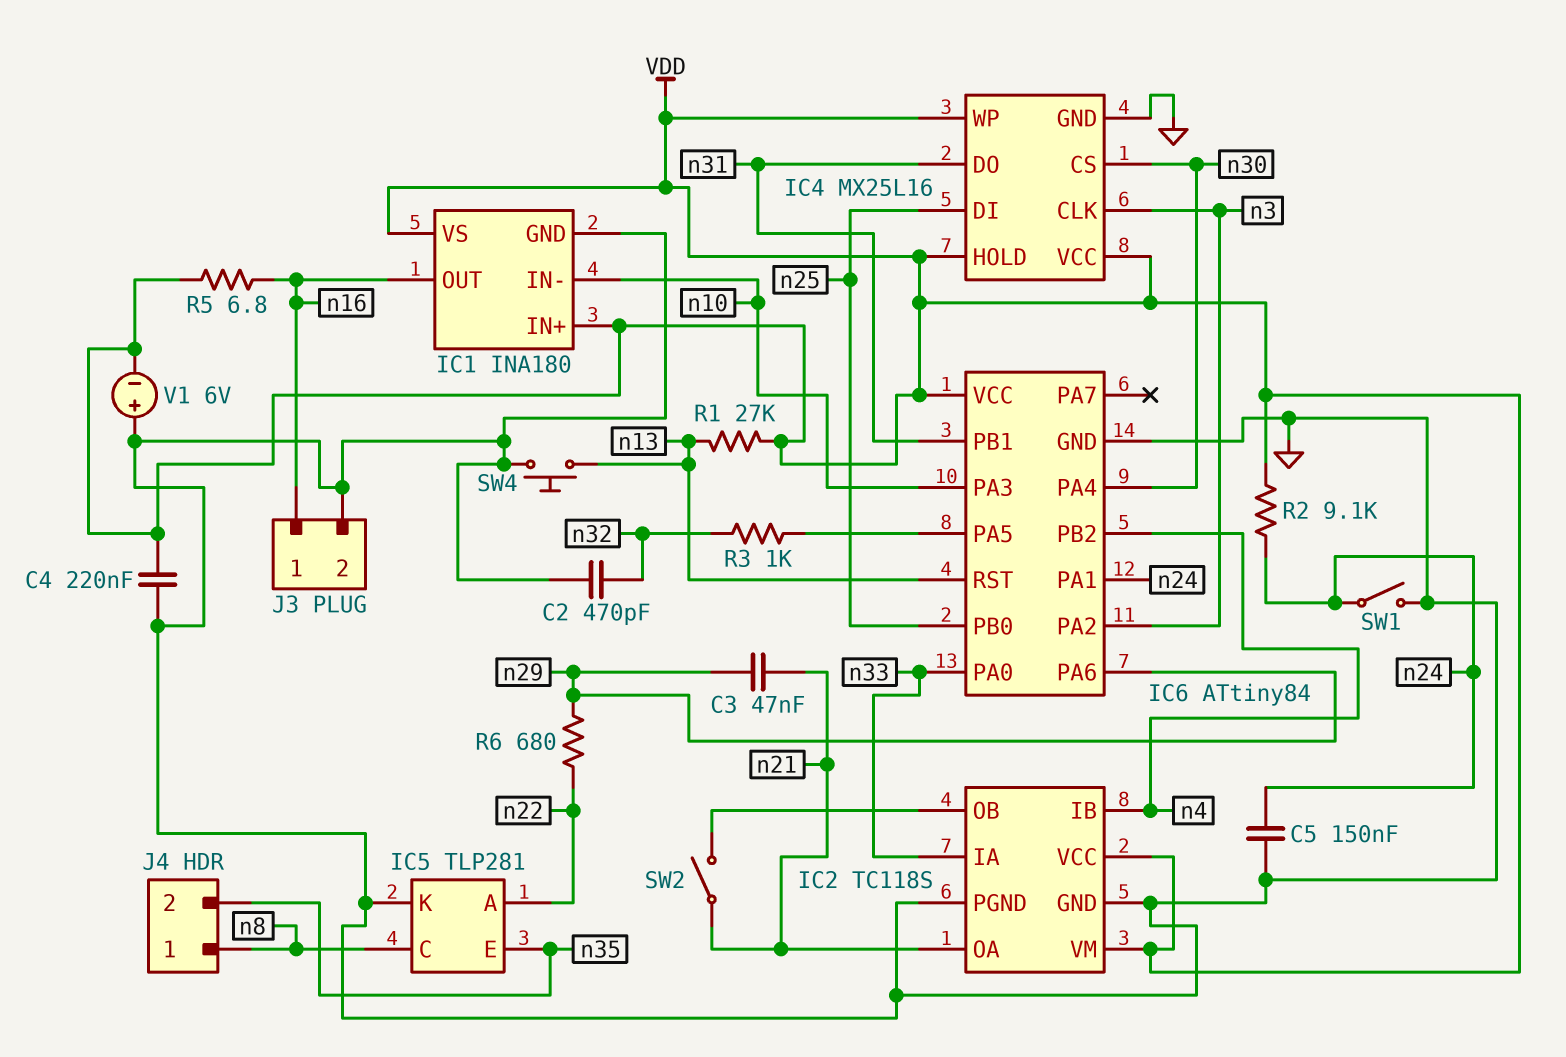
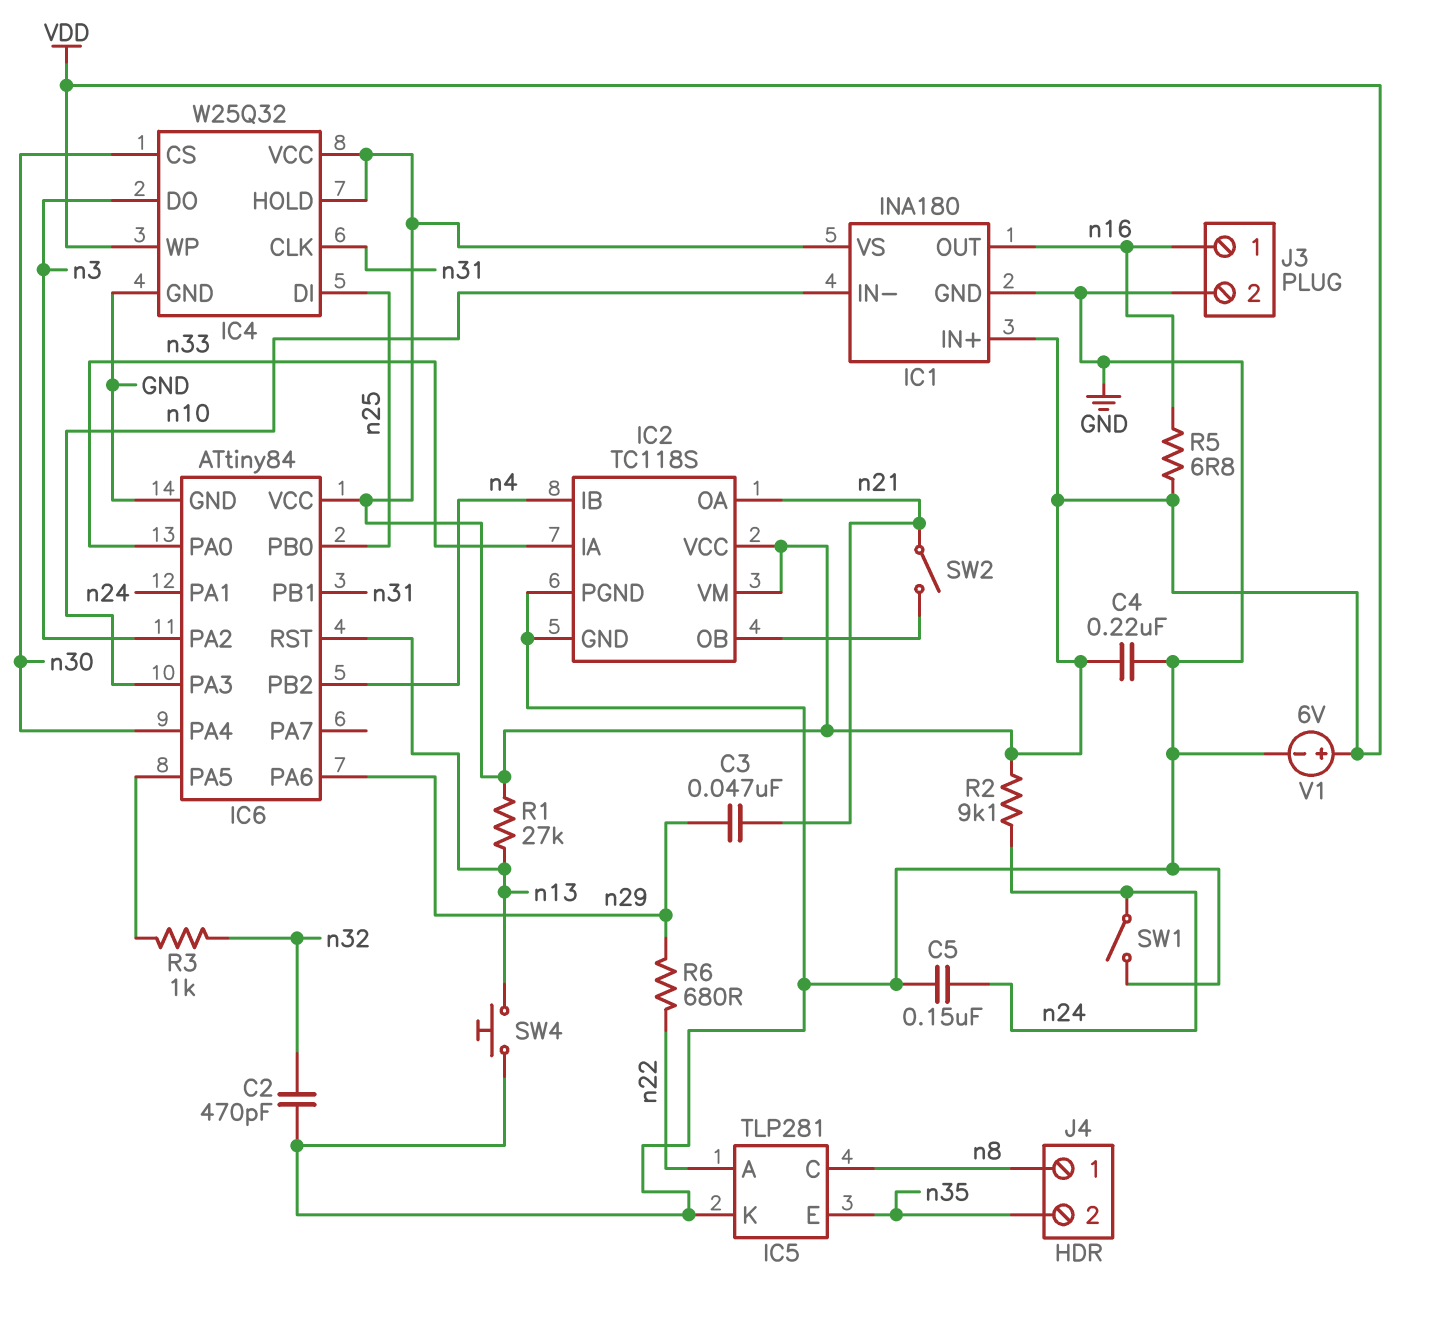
IC4: MX25L16 -> W25Q32
IC4 pin CLK: n3 -> n31
IC4 pin DO: n31 -> n3
V1: 6V (plus GND, minus VDD) -> 6V (plus VDD, minus GND)

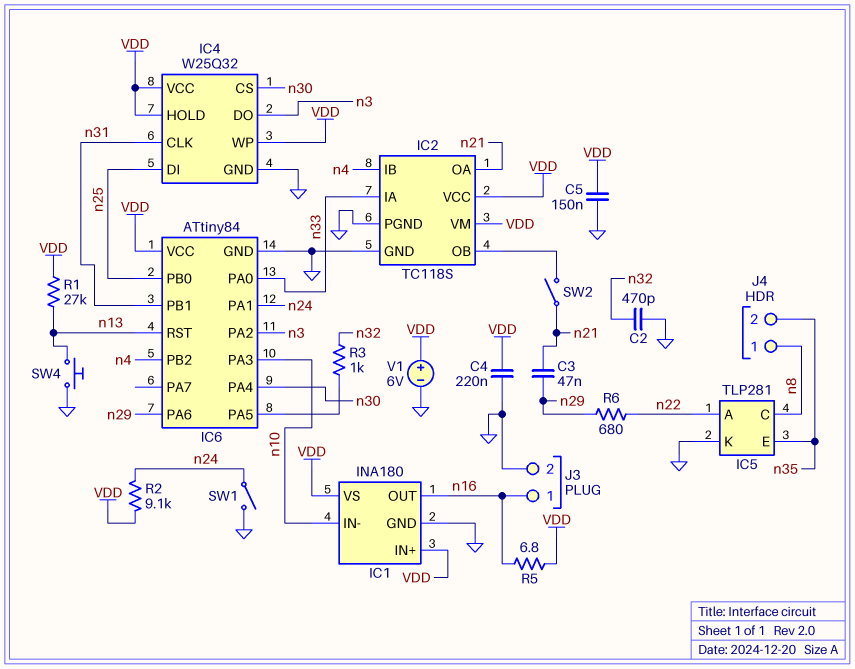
C5: 150nF (GND, n24) -> 150nF (GND, VDD)

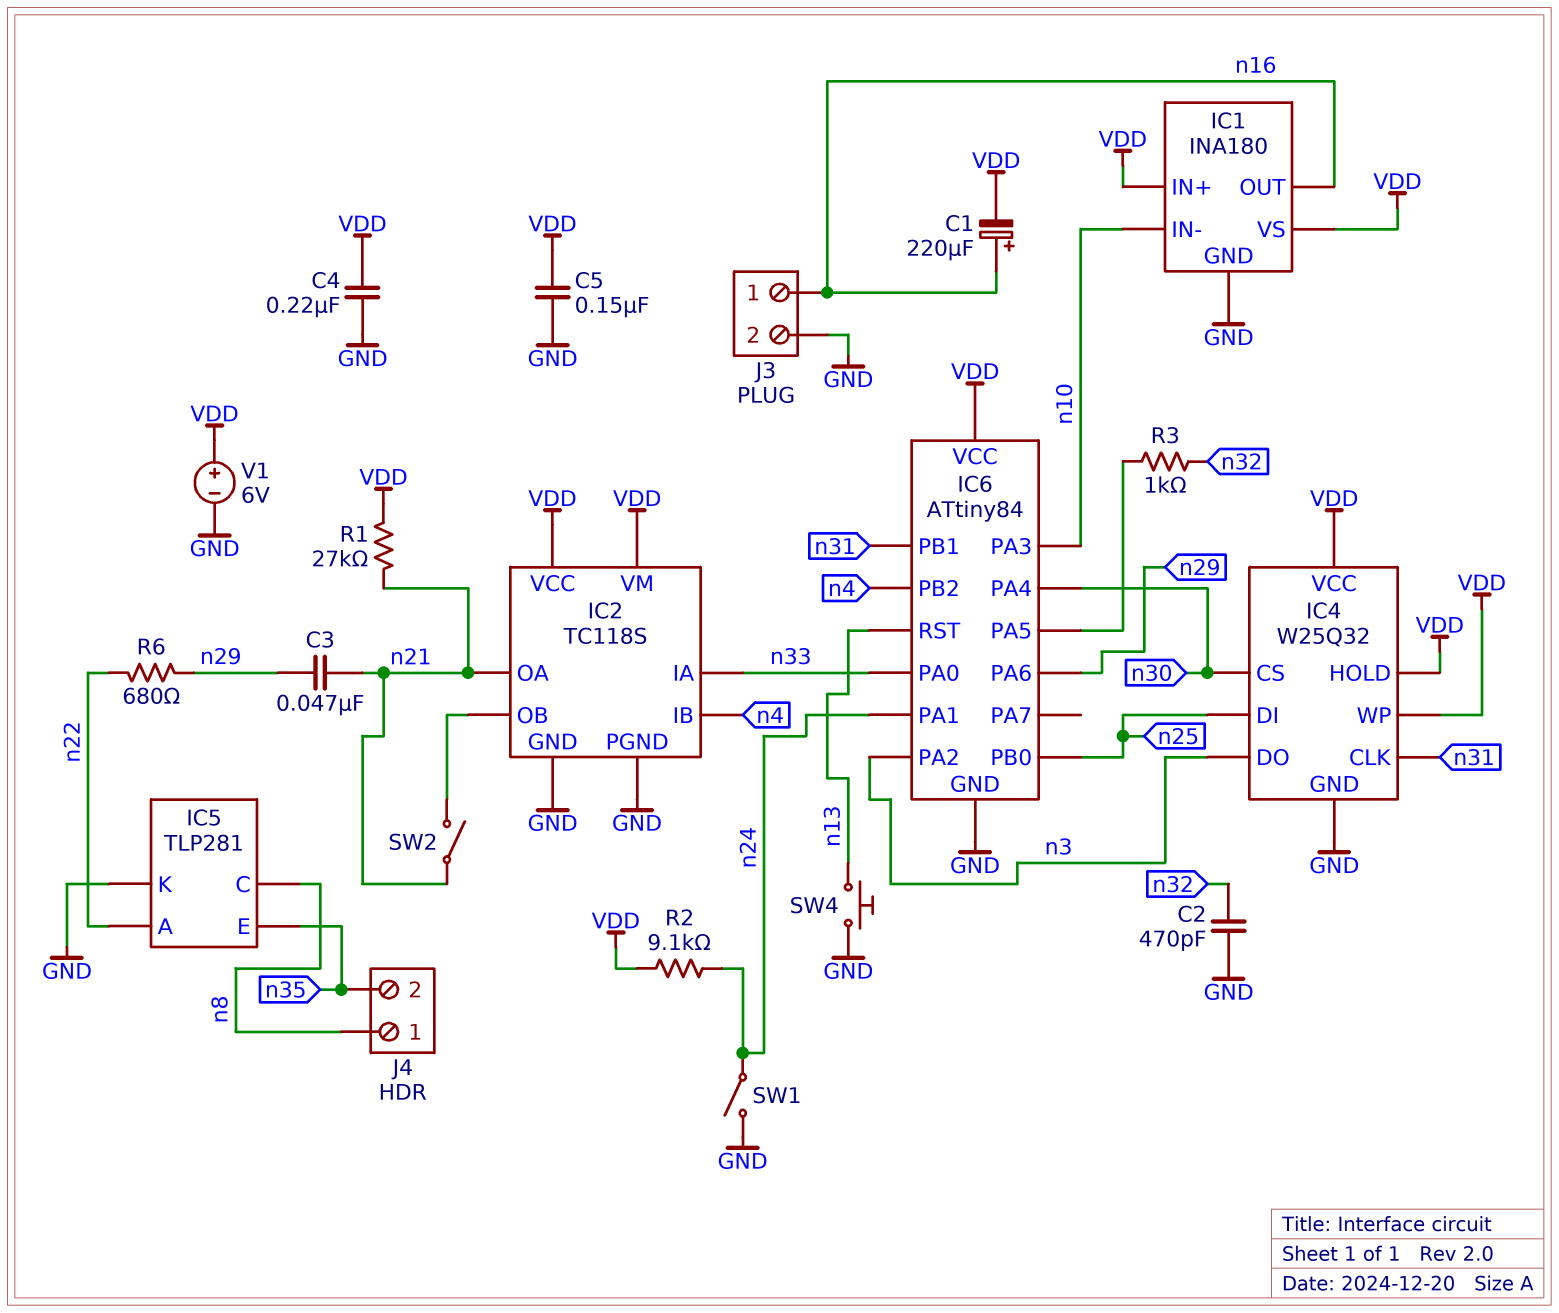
C1: none -> 220uF (plus n16, minus VDD)
R1: 27k (VDD, n13) -> 27k (VDD, n21)
R5: 6.8 (VDD, n16) -> none

